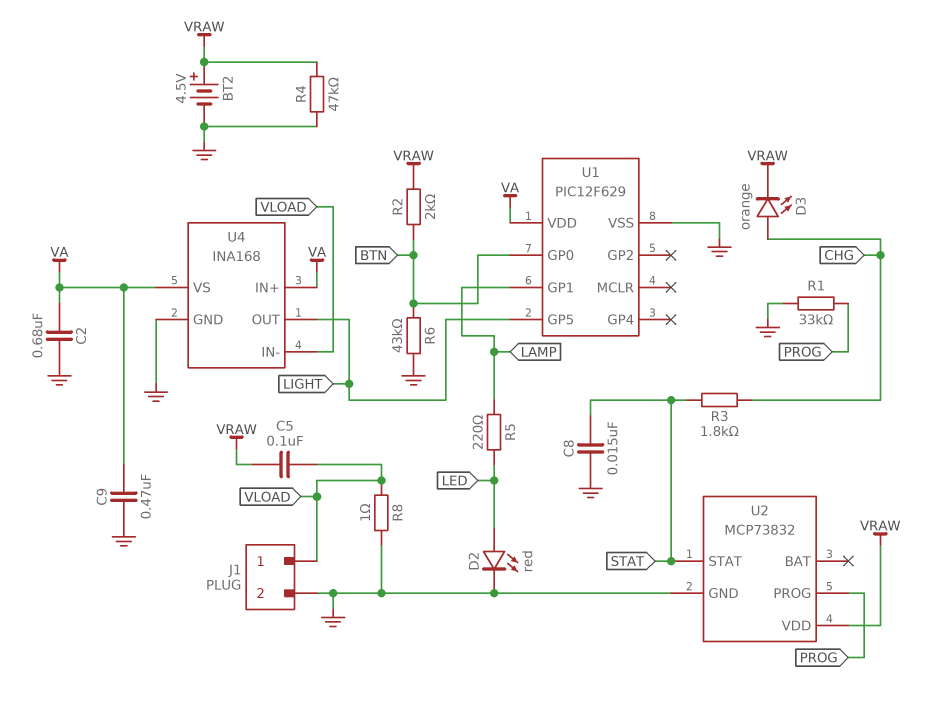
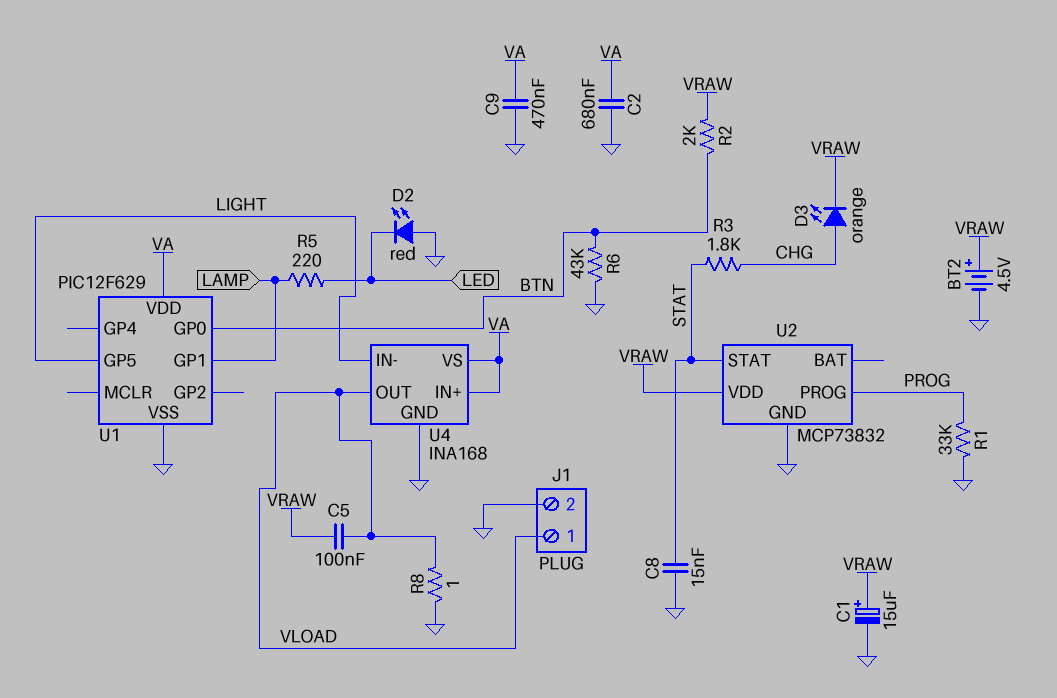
C1: none -> 15uF (plus VRAW, minus GND)
D2: LED red (A LED, K GND) -> LED red (A GND, K LED)
R4: 47k (GND, VRAW) -> none
U4 pin IN-: VLOAD -> LIGHT
U4 pin OUT: LIGHT -> VLOAD

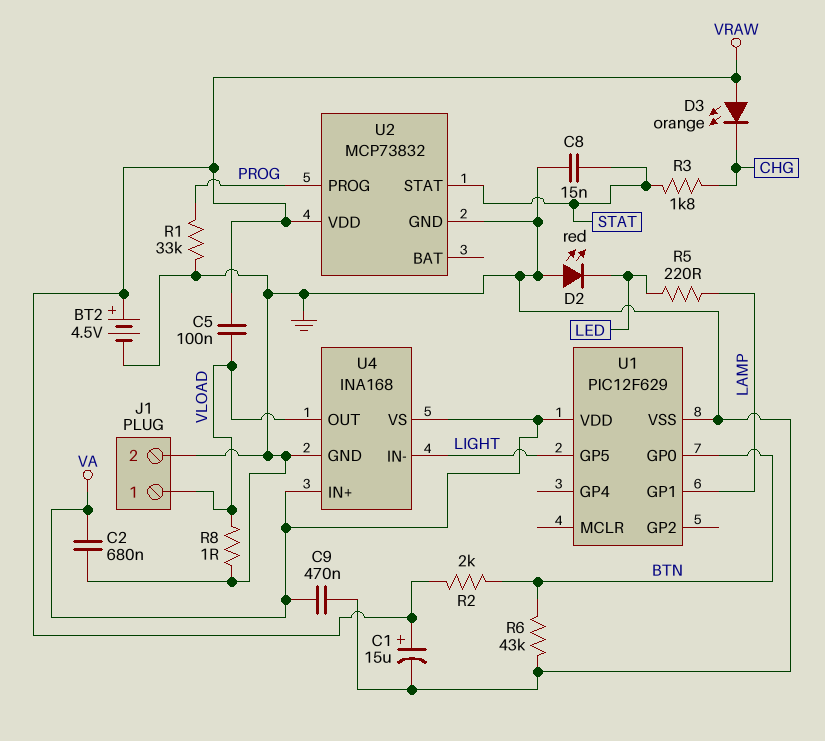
D3: LED orange (A CHG, K VRAW) -> LED orange (A VRAW, K CHG)

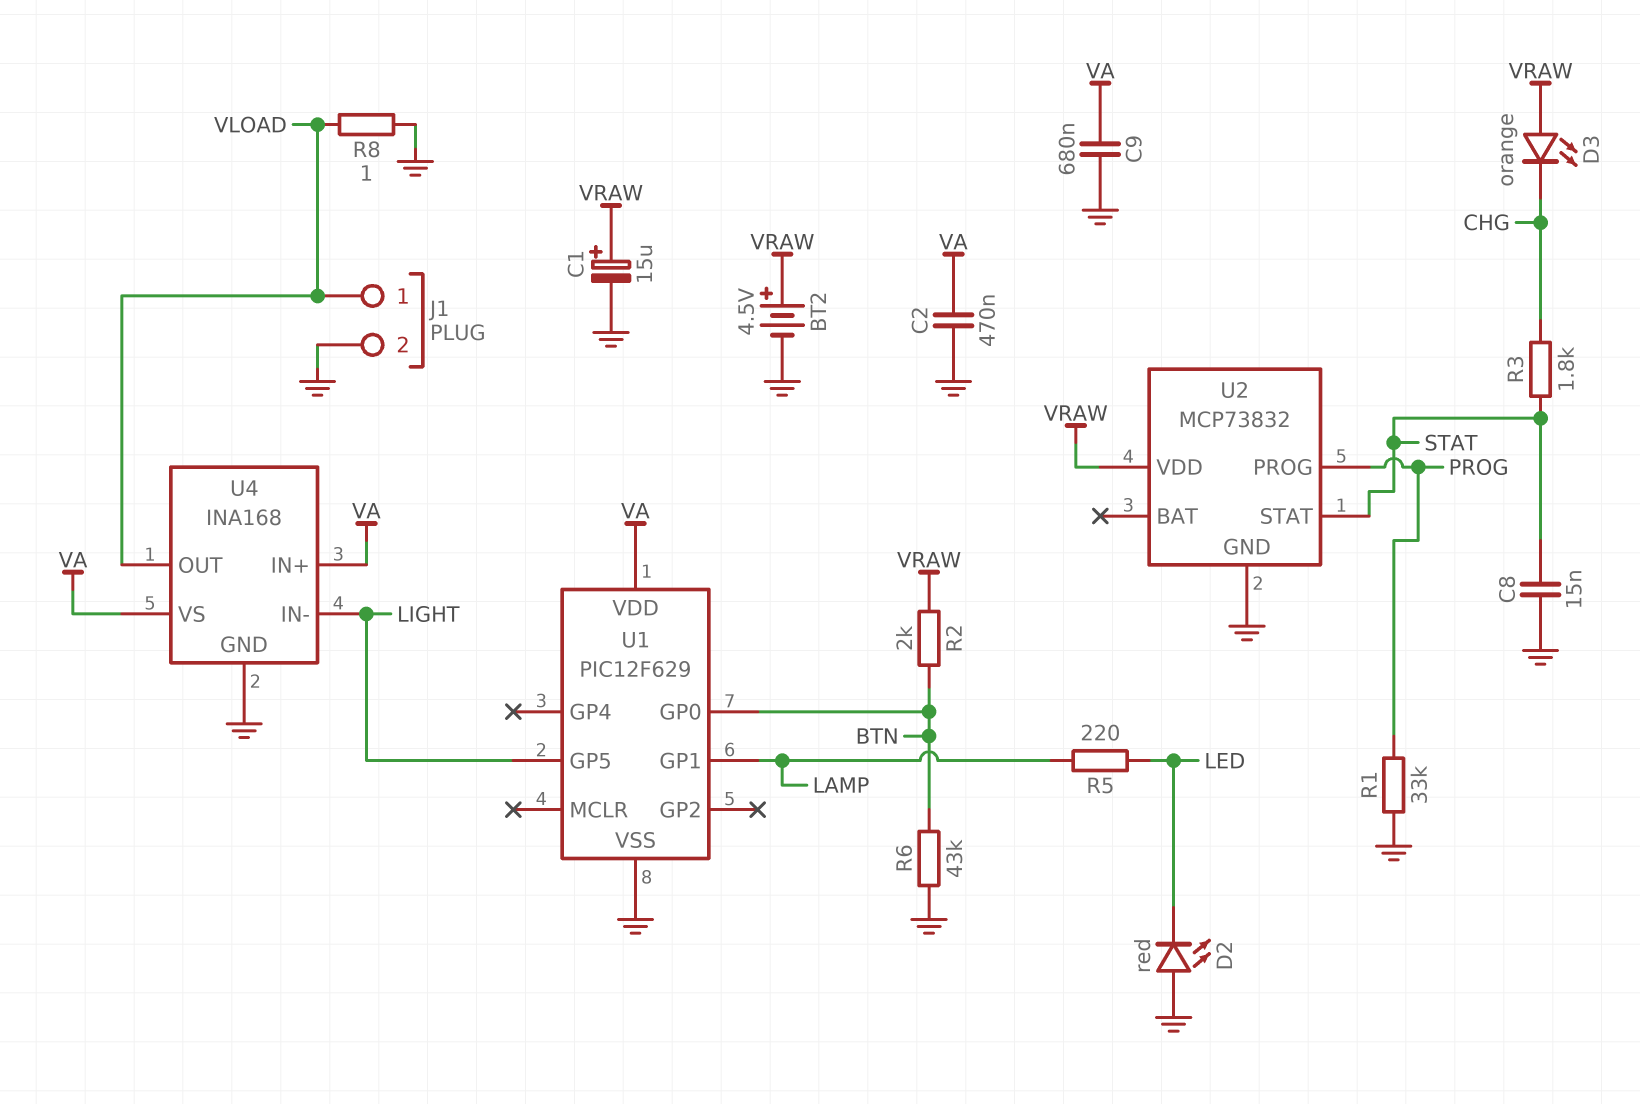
C2: 680nF (GND, VA) -> 470nF (GND, VA)
C5: 100nF (VLOAD, VRAW) -> none
C9: 470nF (GND, VA) -> 680nF (GND, VA)

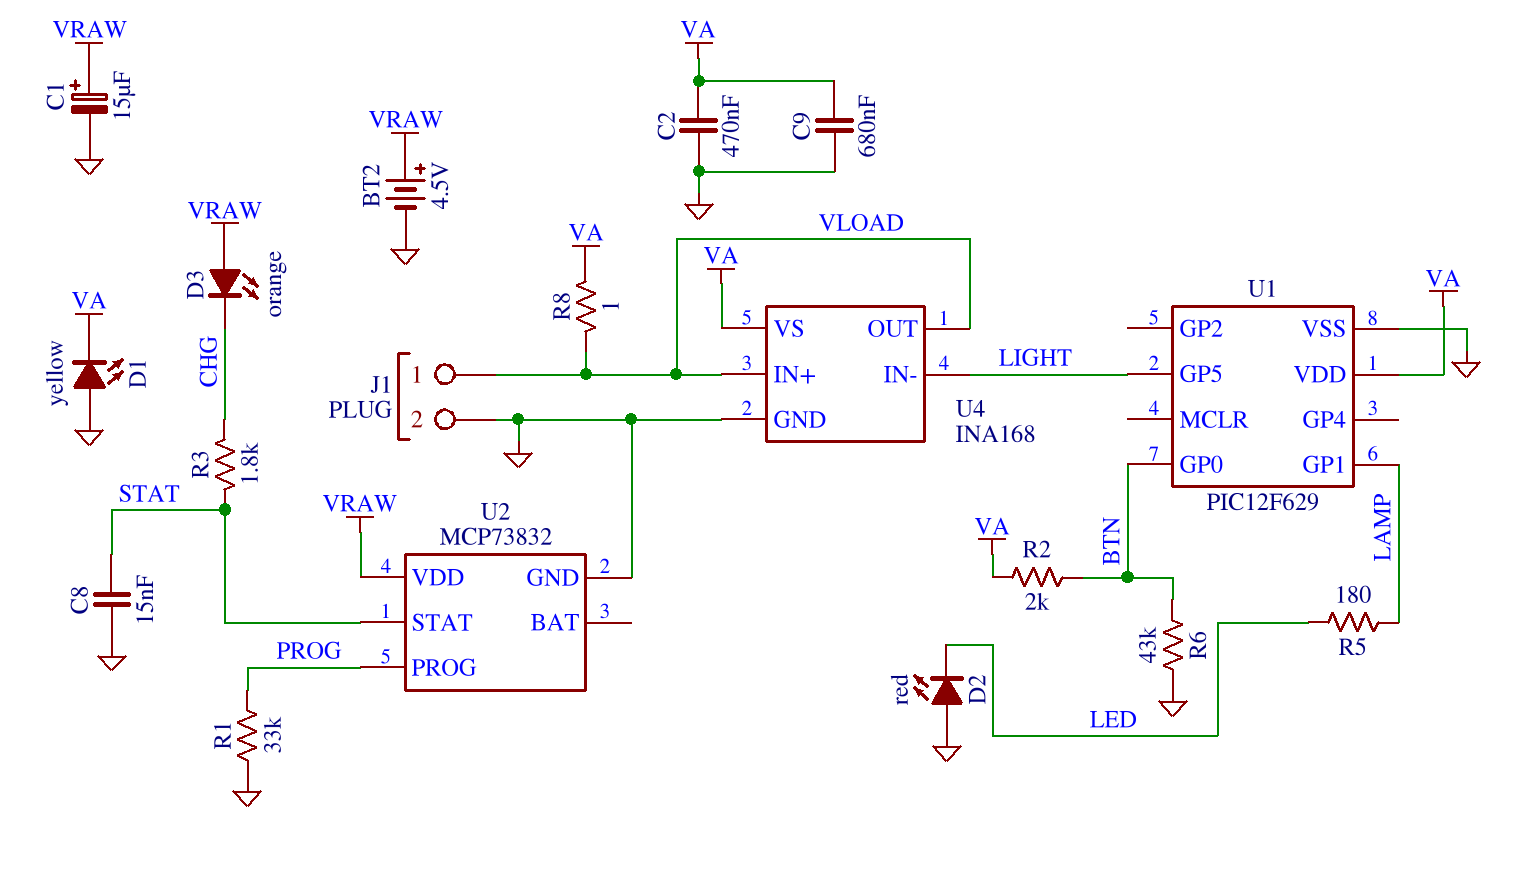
D1: none -> LED yellow (A GND, K VA)
R2: 2k (BTN, VRAW) -> 2k (BTN, VA)
R5: 220 (LAMP, LED) -> 180 (LAMP, LED)
R8: 1 (GND, VLOAD) -> 1 (VA, VLOAD)
U4 pin IN+: VA -> VLOAD

